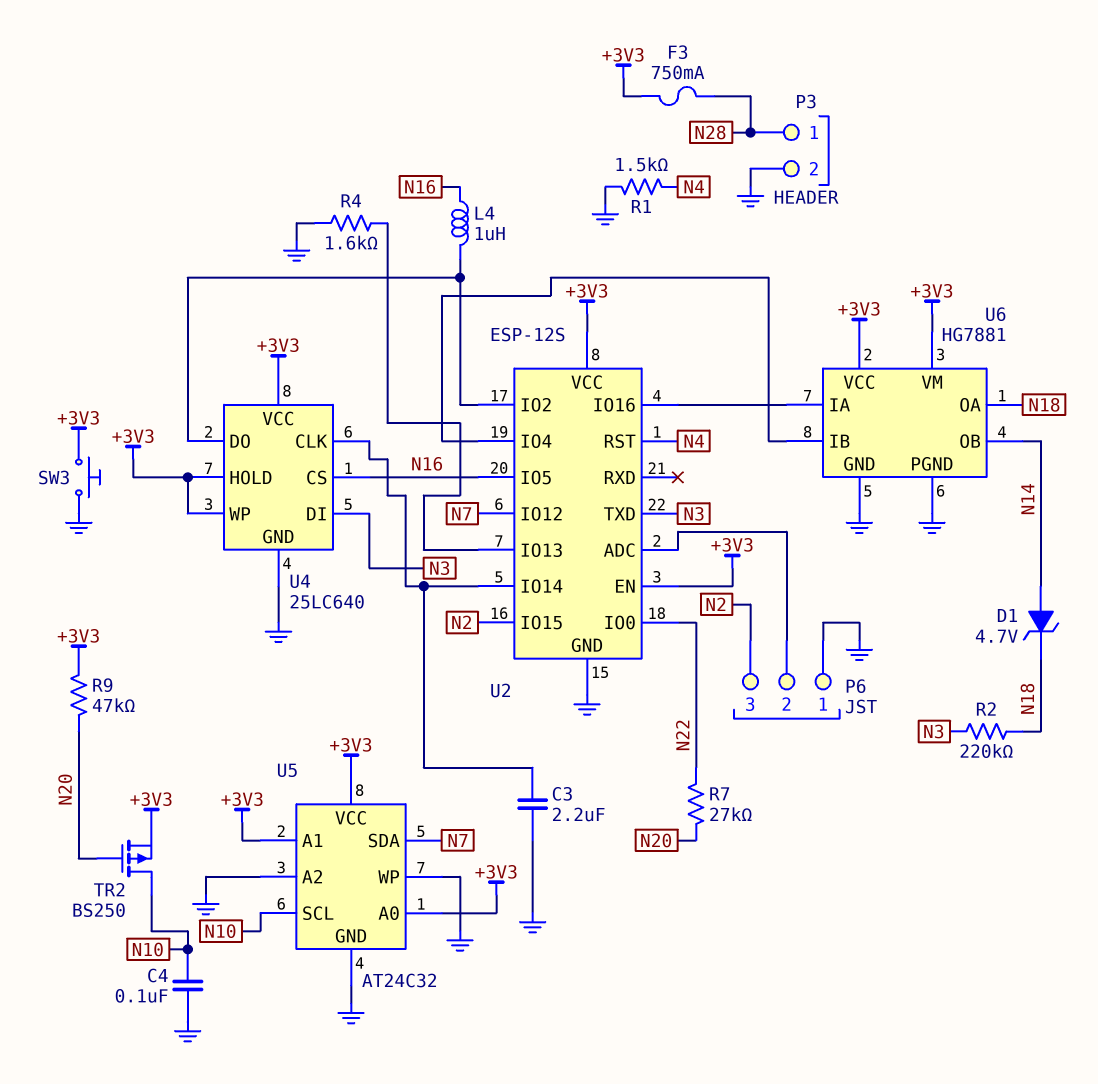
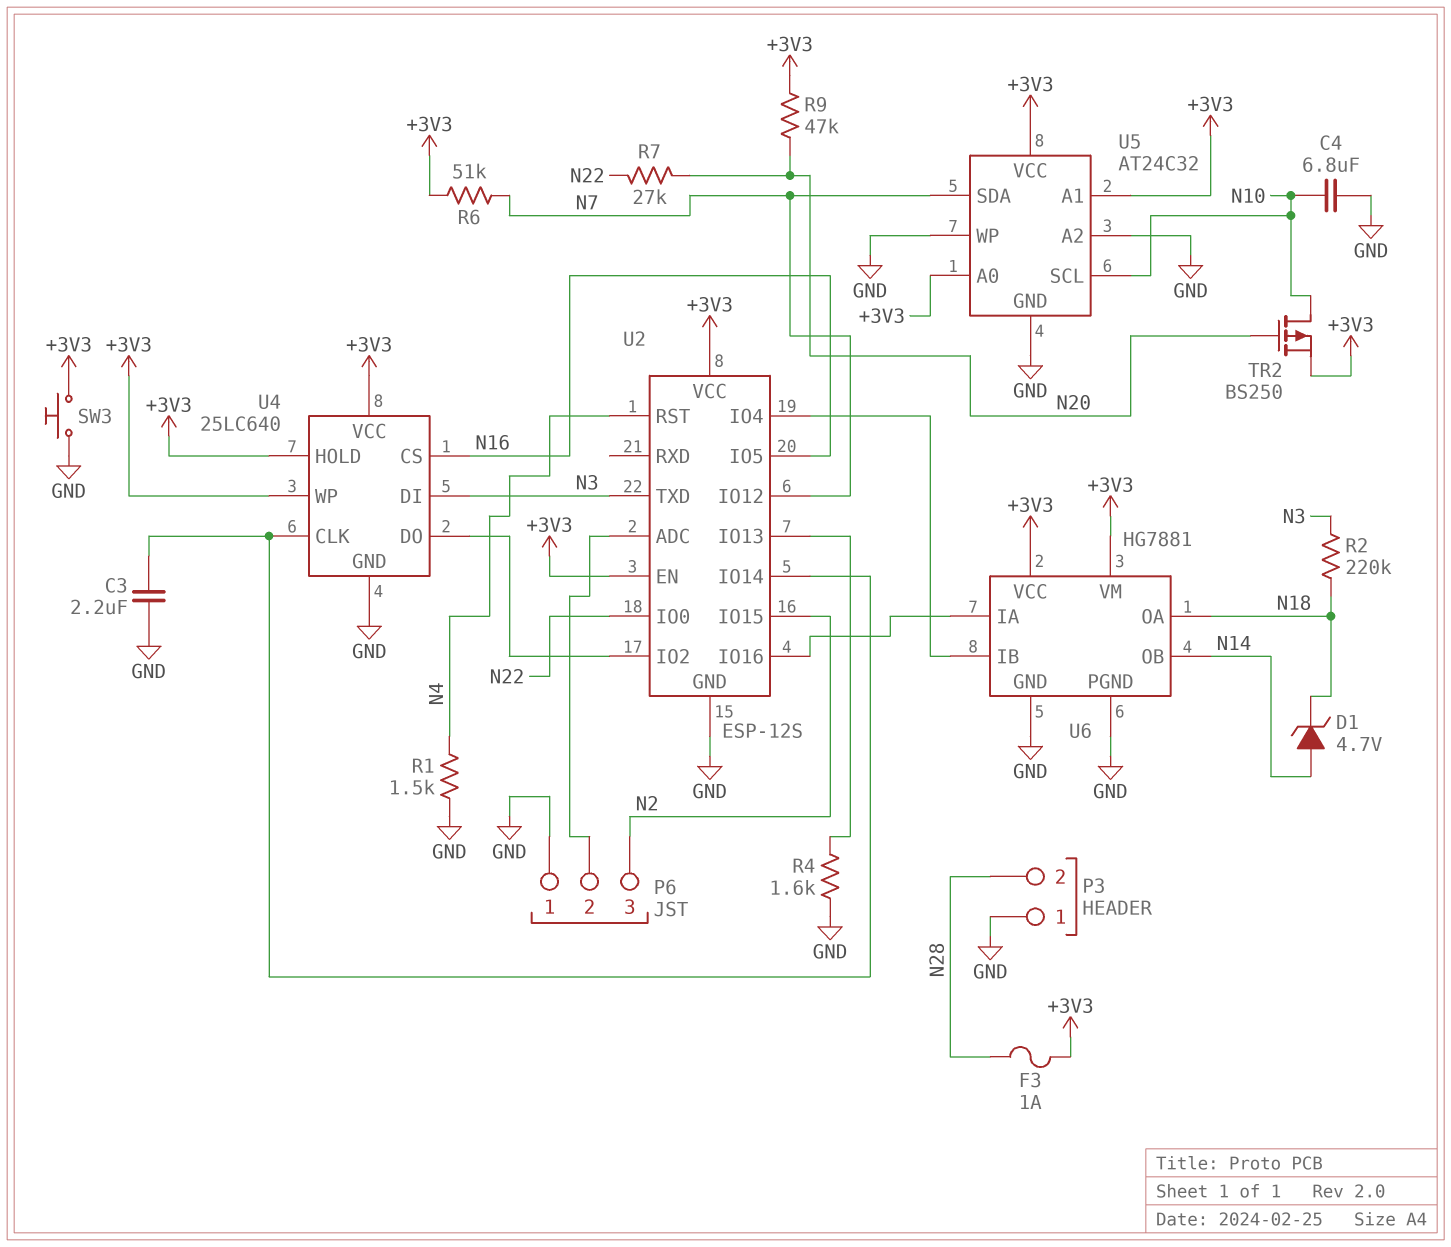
C4: 100nF (GND, N10) -> 6.8uF (GND, N10)
F3: 750mA (+3V3, N28) -> 1A (+3V3, N28)
L4: 1uH (N16, U2/IO2) -> none
P3 pin 1: N28 -> GND
P3 pin 2: GND -> N28
R6: none -> 51k (+3V3, N7)

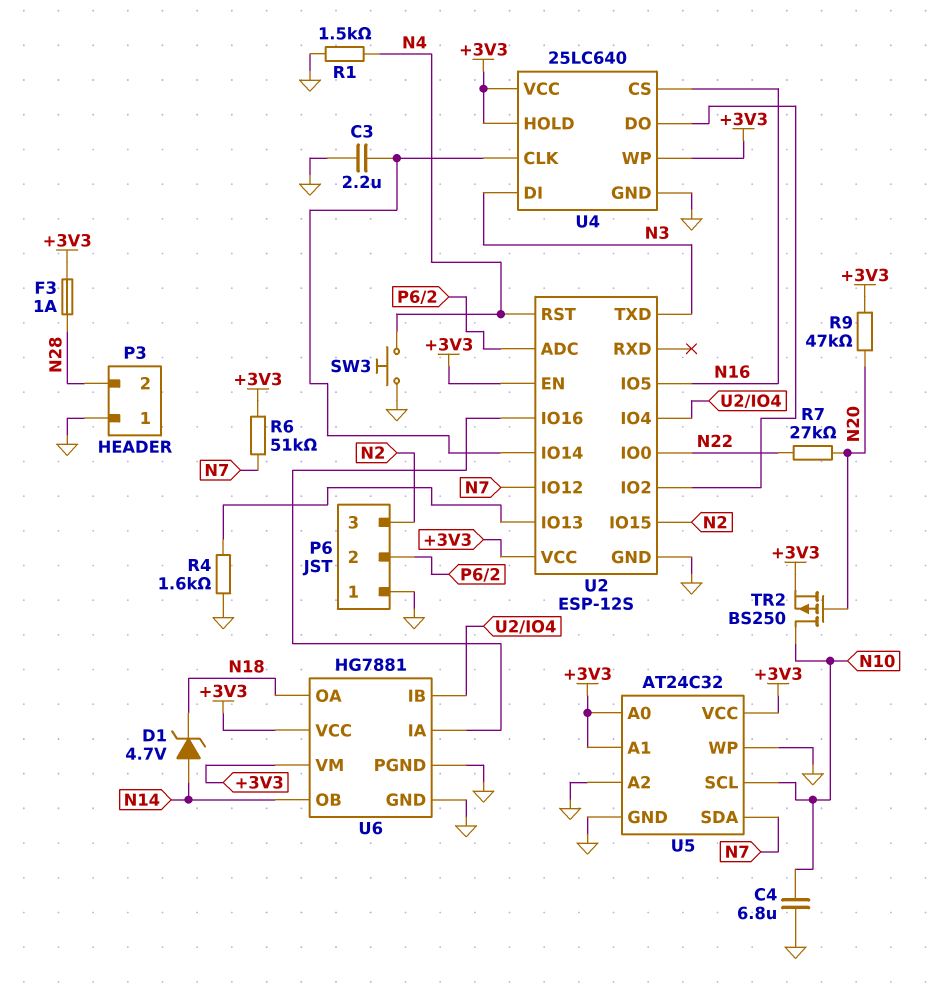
R2: 220k (N3, N18) -> none
SW3: button (+3V3, GND) -> button (GND, N4)

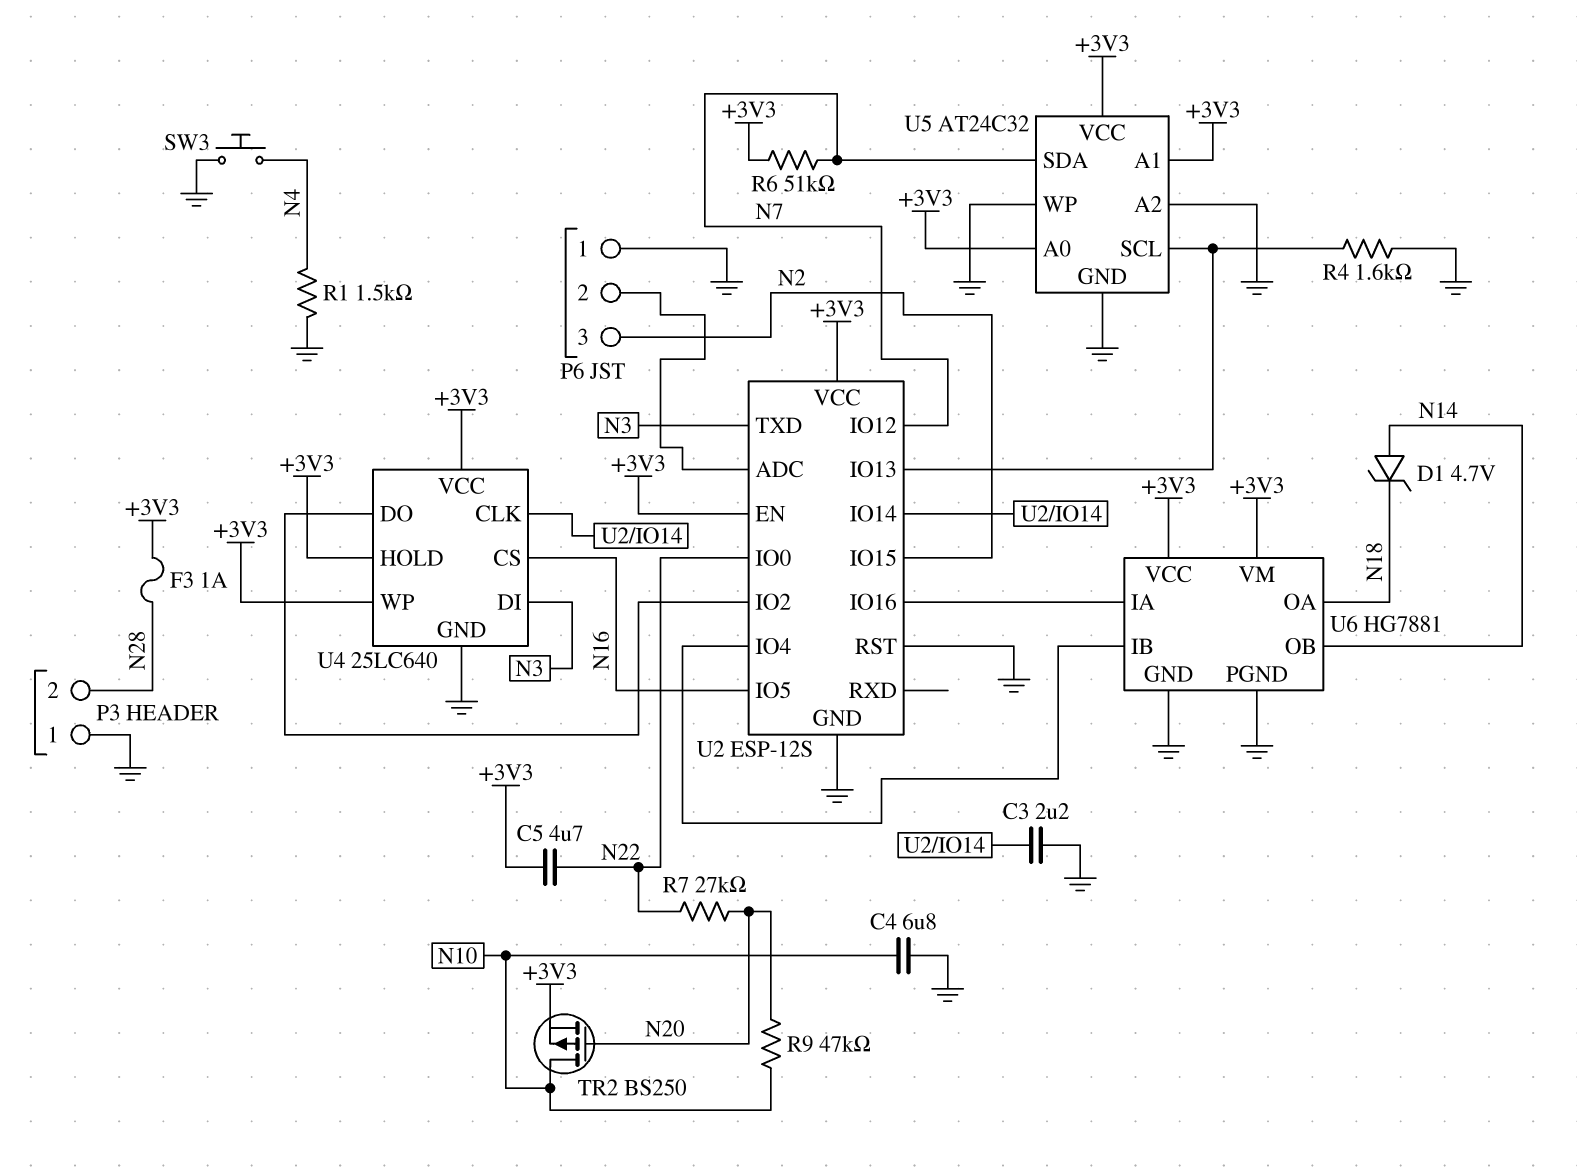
C5: none -> 4.7uF (+3V3, N22)
R9: 47k (+3V3, N20) -> 47k (N10, N20)
U2 pin RST: N4 -> GND
U5 pin SCL: N10 -> U2/IO13

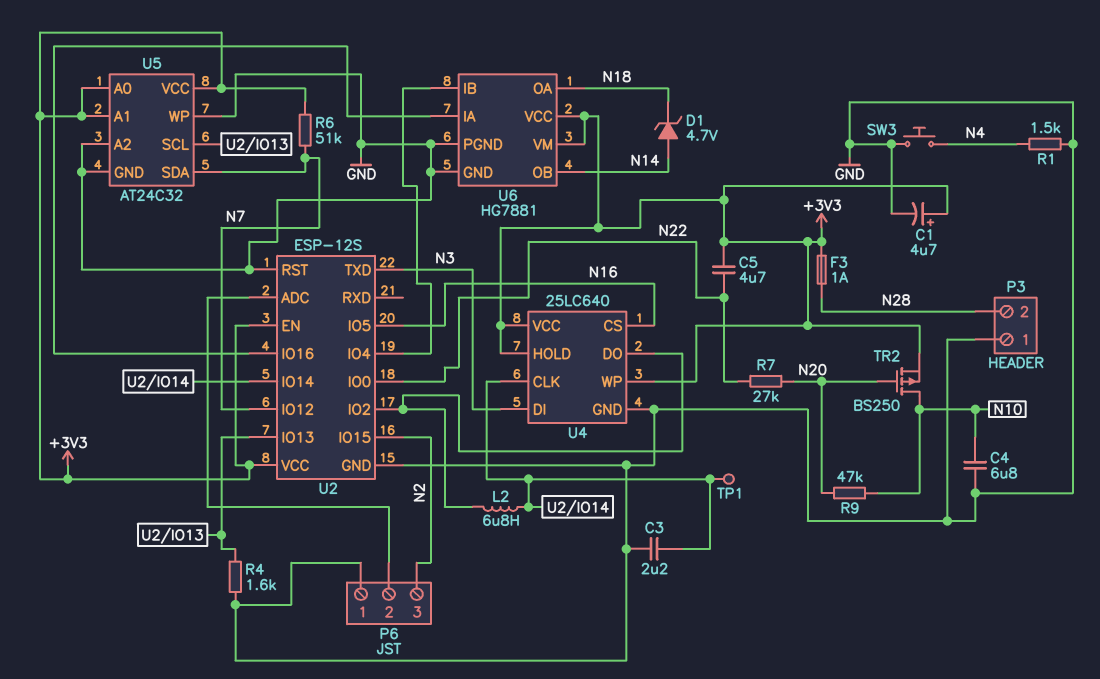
C1: none -> 4.7uF (plus +3V3, minus GND)
L2: none -> 6.8uH (U2/IO2, U2/IO14)
TP1: none -> test point (U2/IO14)

